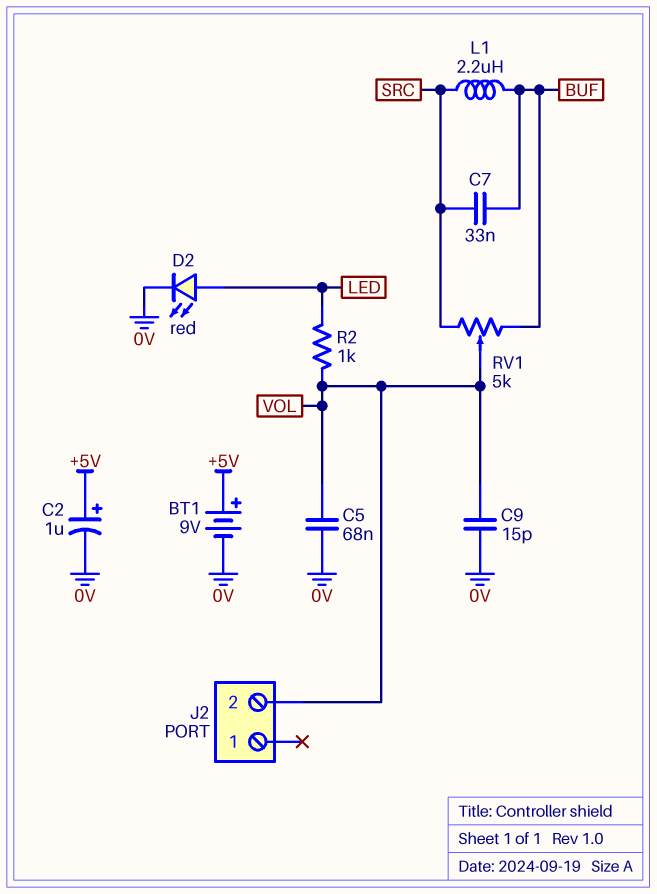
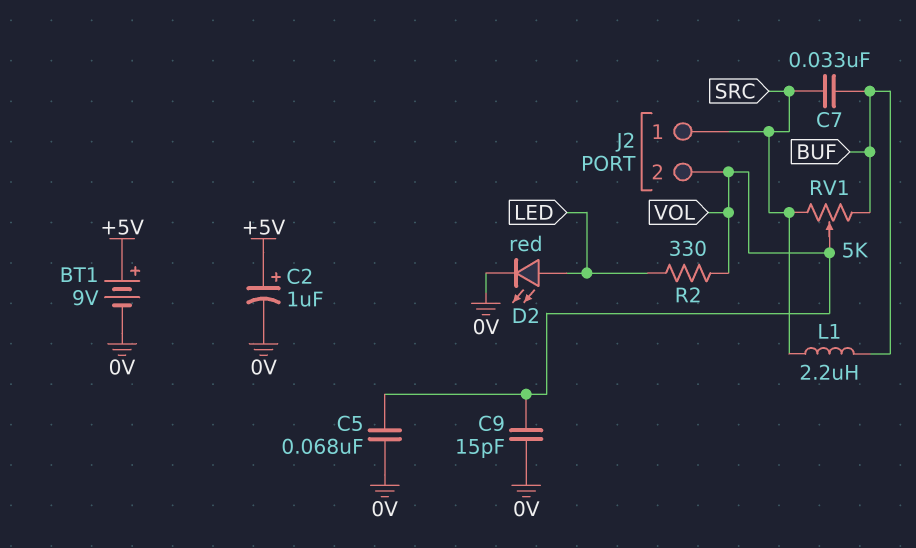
J2 pin 1: none -> SRC
R2: 1k (LED, VOL) -> 330 (LED, VOL)

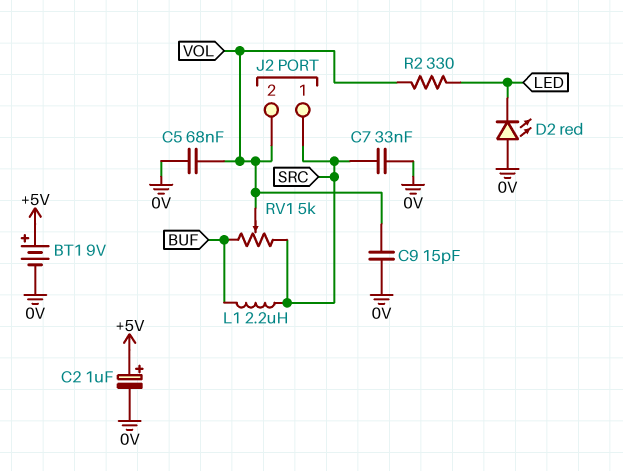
C7: 33nF (BUF, SRC) -> 33nF (0V, SRC)
D2: LED red (A LED, K 0V) -> LED red (A 0V, K LED)

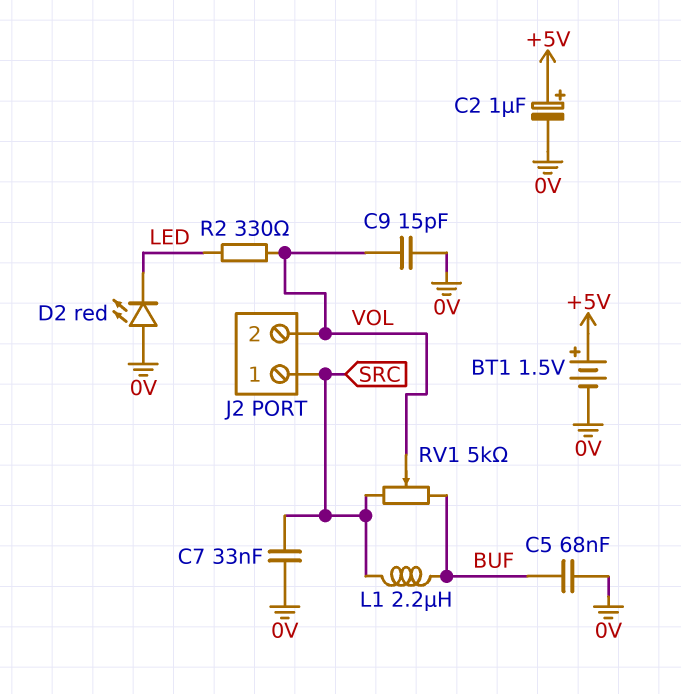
BT1: 9V (plus +5V, minus 0V) -> 1.5V (plus +5V, minus 0V)
C5: 68nF (0V, VOL) -> 68nF (0V, BUF)

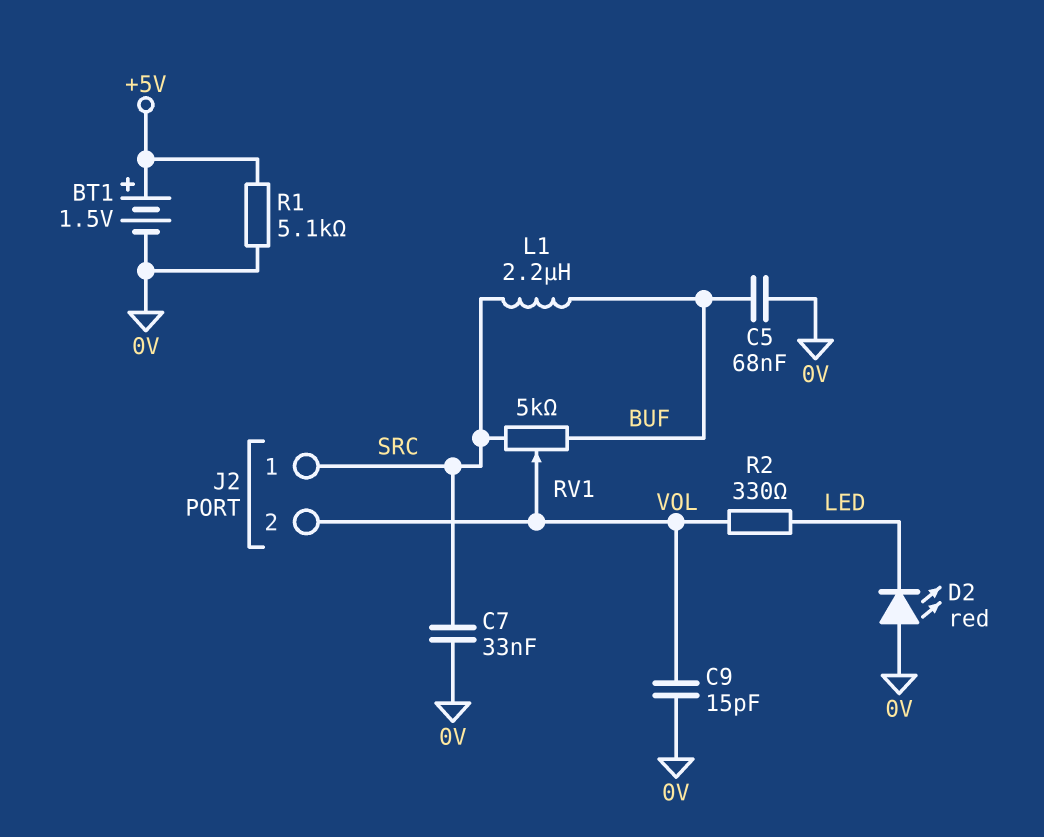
C2: 1uF (plus +5V, minus 0V) -> none
R1: none -> 5.1k (+5V, 0V)

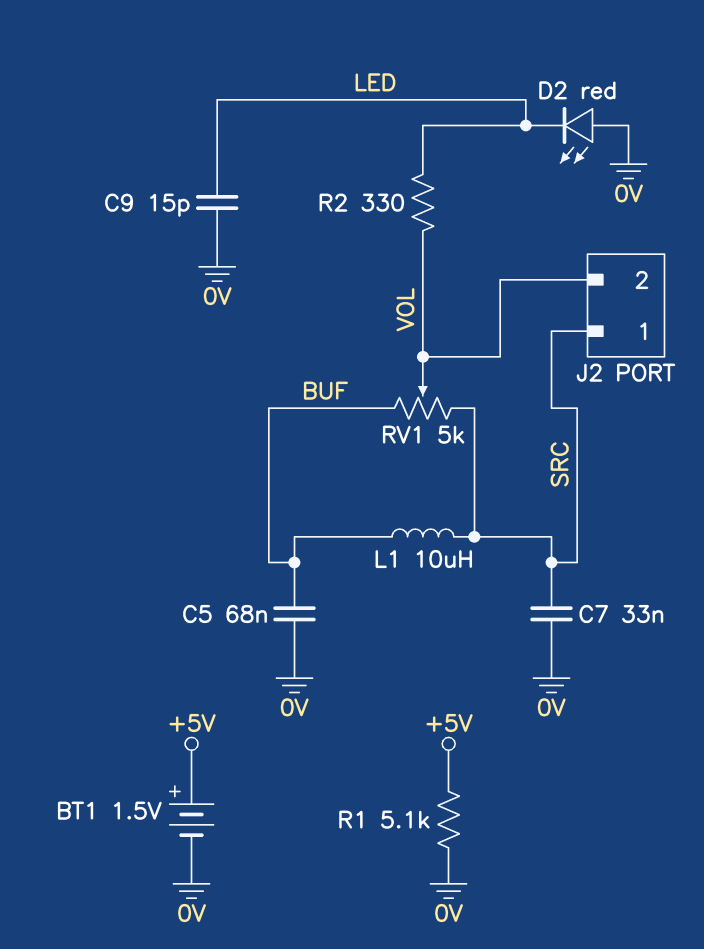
C9: 15pF (0V, VOL) -> 15pF (0V, LED)
L1: 2.2uH (BUF, SRC) -> 10uH (BUF, SRC)

